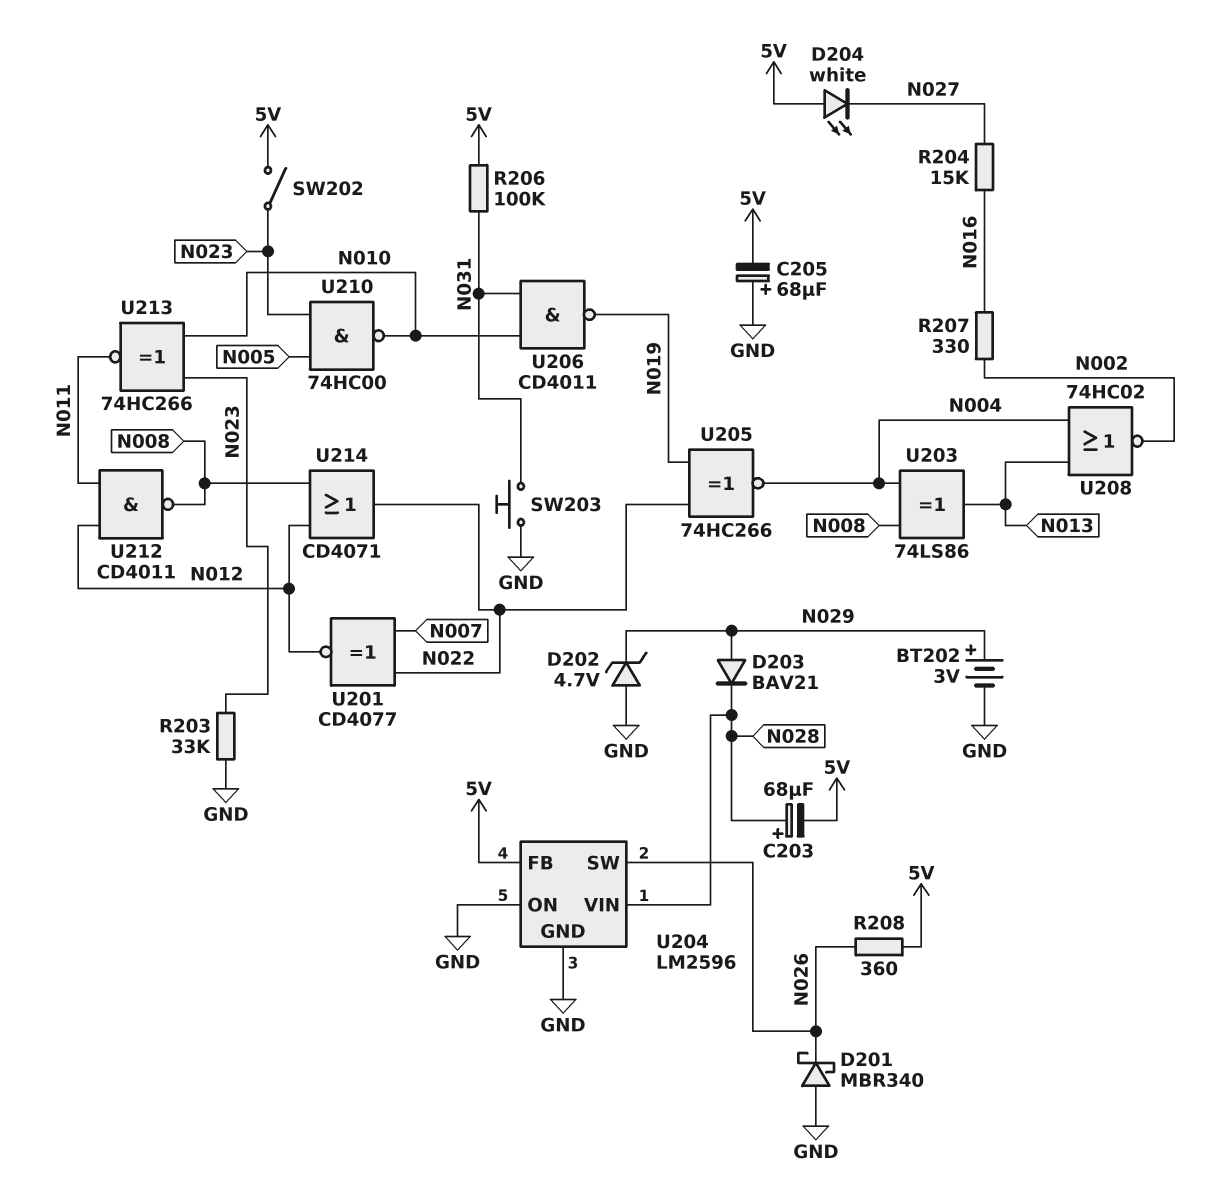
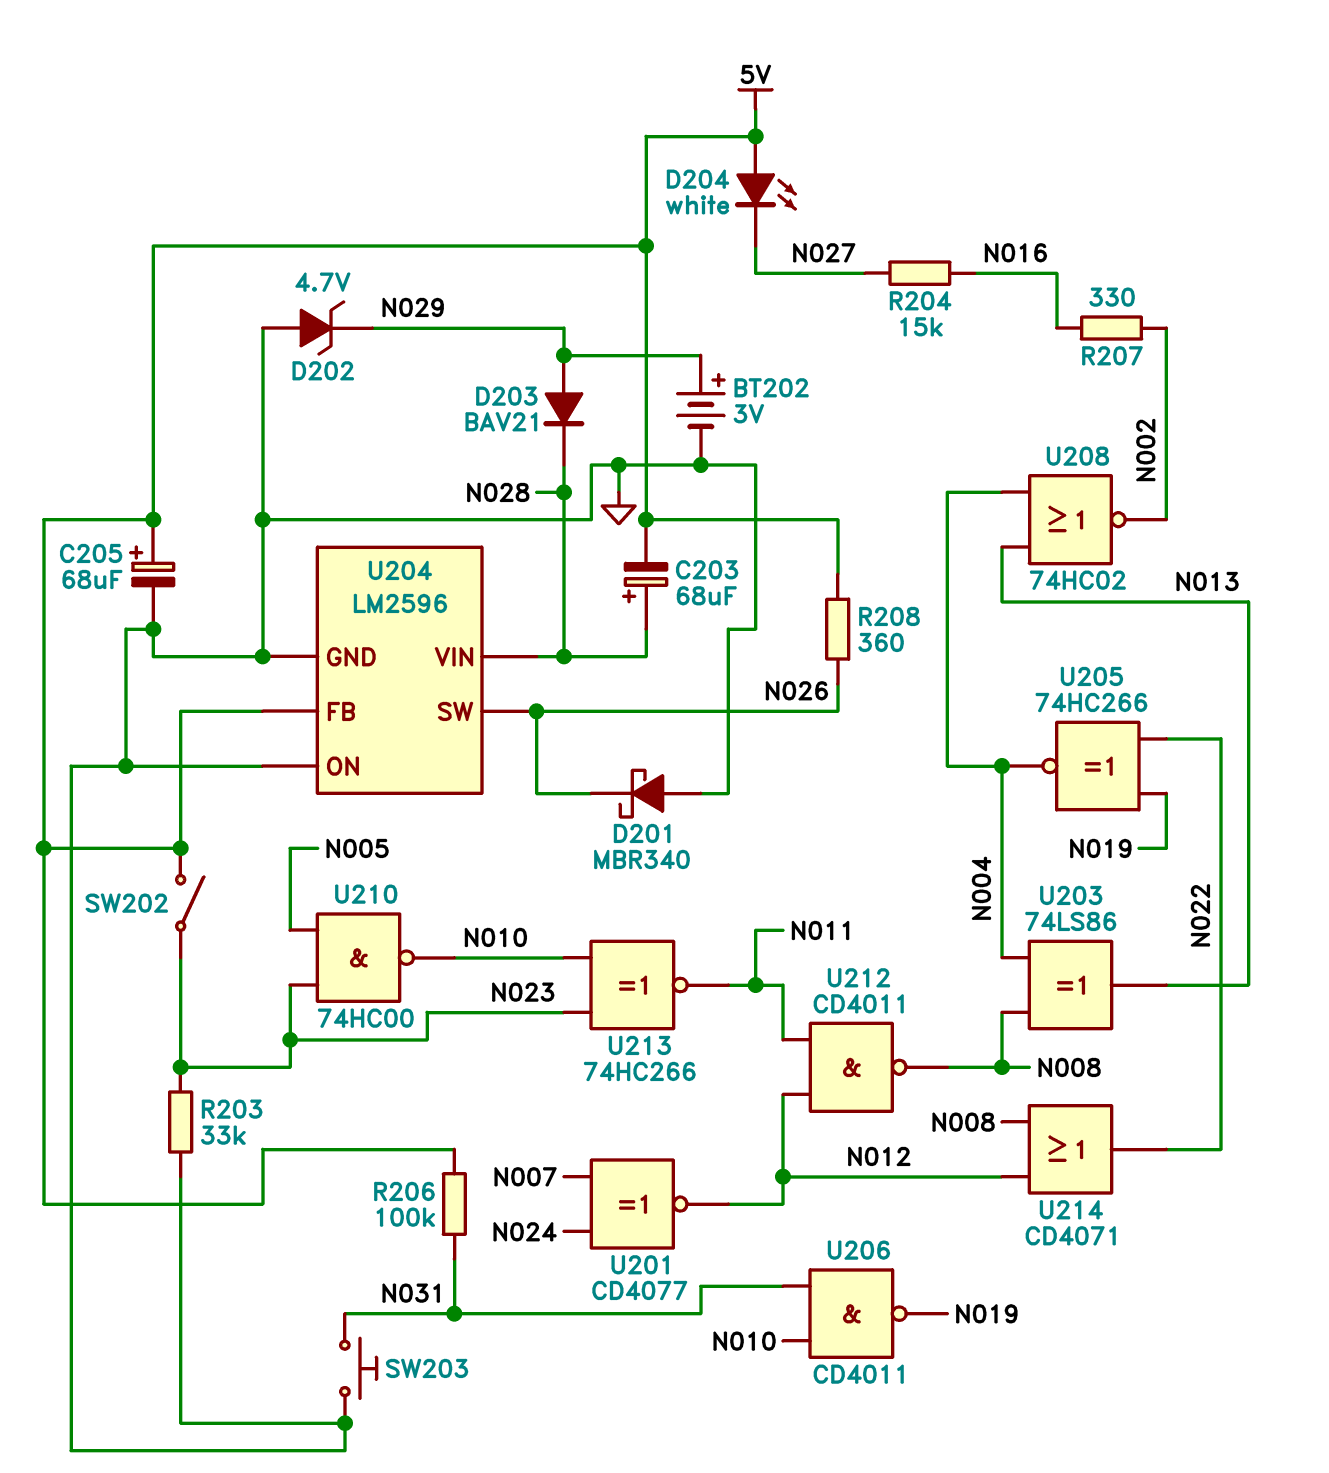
C205: 68uF (plus GND, minus 5V) -> 68uF (plus 5V, minus GND)
U201: XNOR CD4077 (in N007, in N022, out N012) -> XNOR CD4077 (in N007, in N024, out N012)

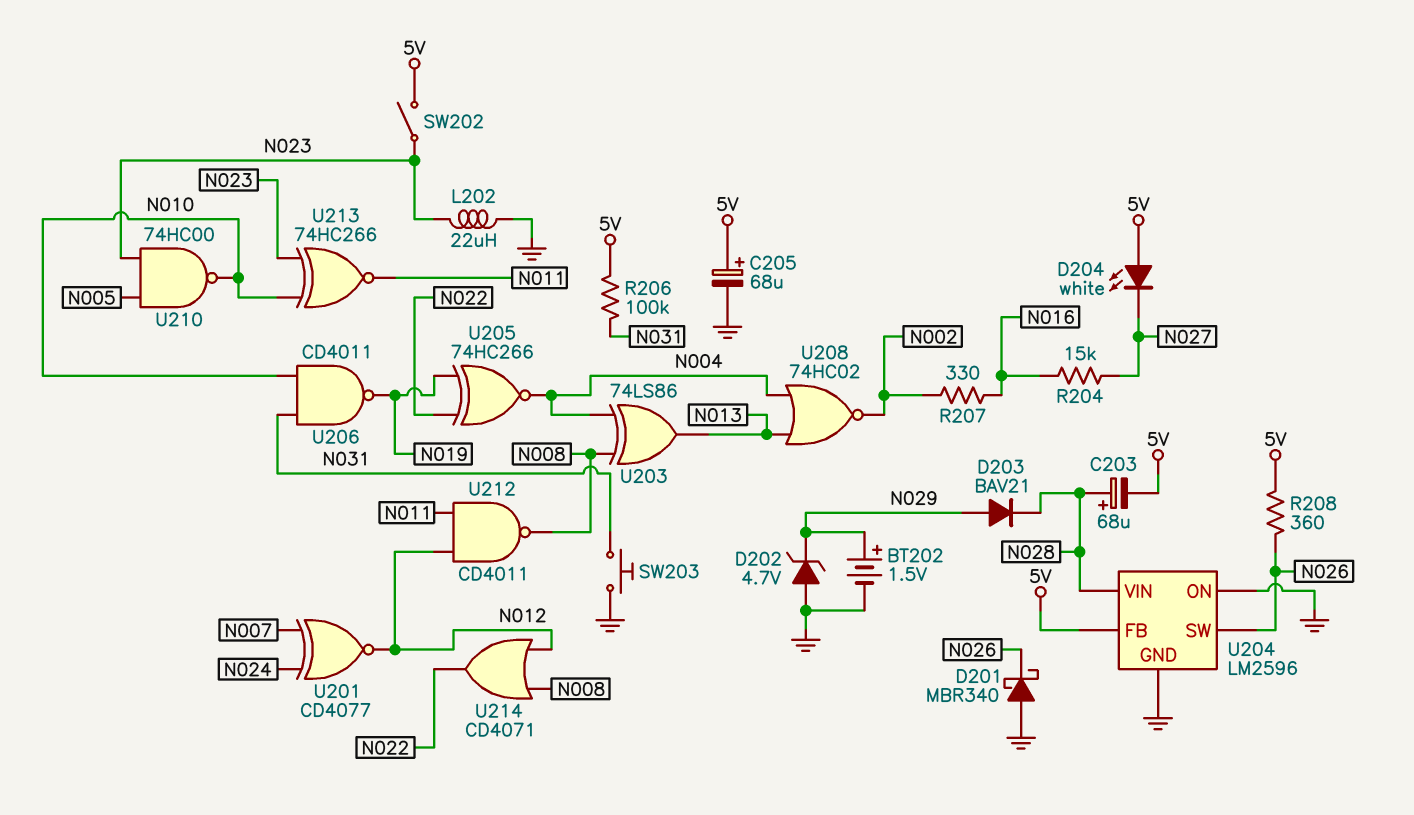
BT202: 3V (plus N029, minus GND) -> 1.5V (plus N029, minus GND)
L202: none -> 22uH (GND, N023)
R203: 33k (GND, N023) -> none

